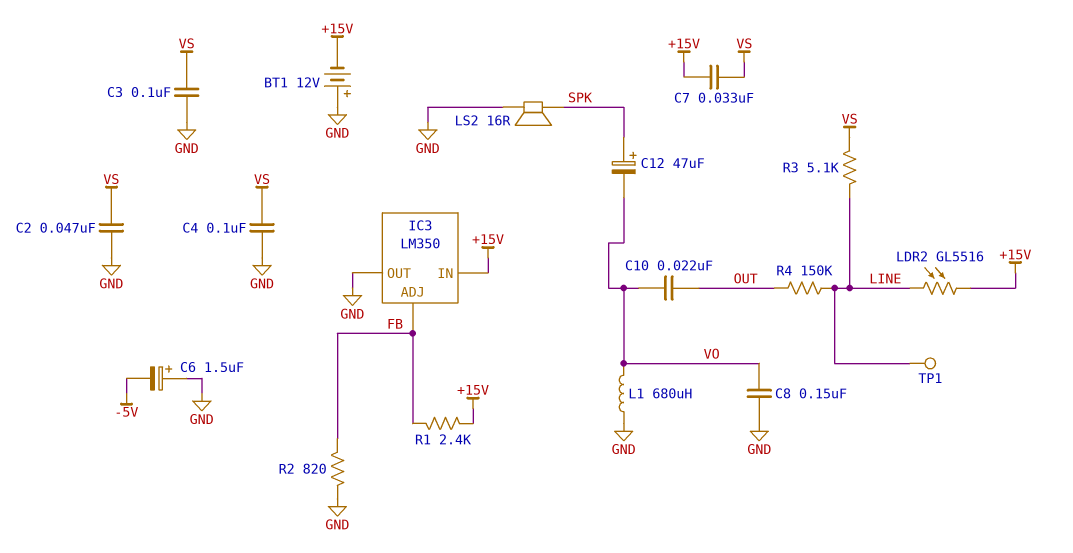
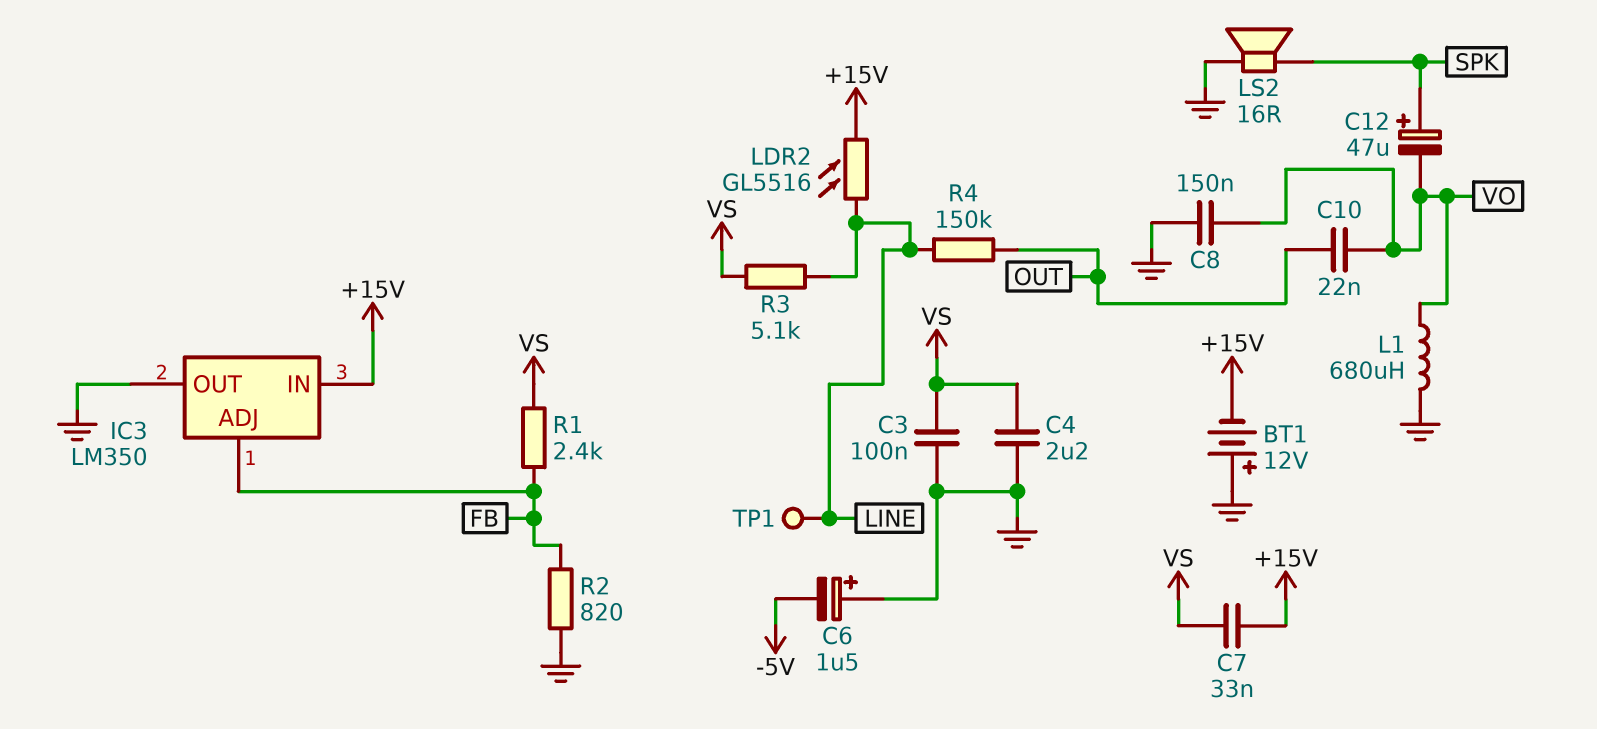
C2: 47nF (GND, VS) -> none
C4: 100nF (GND, VS) -> 2.2uF (GND, VS)
R1: 2.4k (+15V, FB) -> 2.4k (FB, VS)

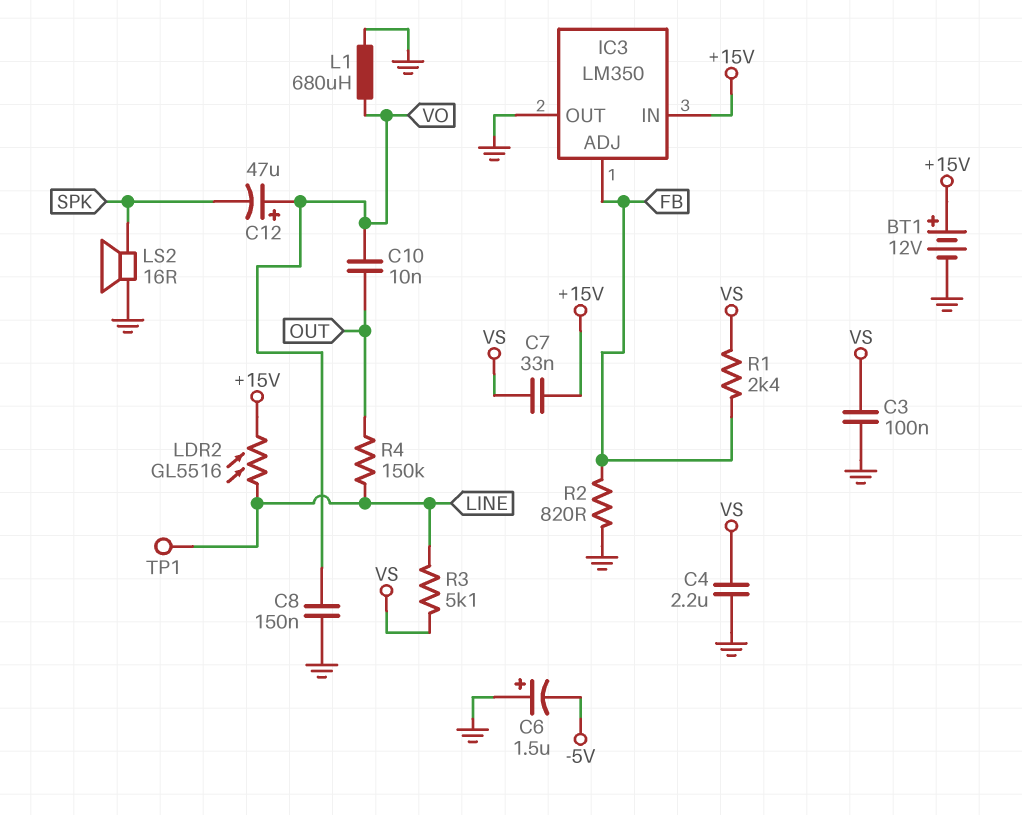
BT1: 12V (plus GND, minus +15V) -> 12V (plus +15V, minus GND)
C10: 22nF (OUT, VO) -> 10nF (OUT, VO)
C12: 47uF (plus SPK, minus VO) -> 47uF (plus VO, minus SPK)

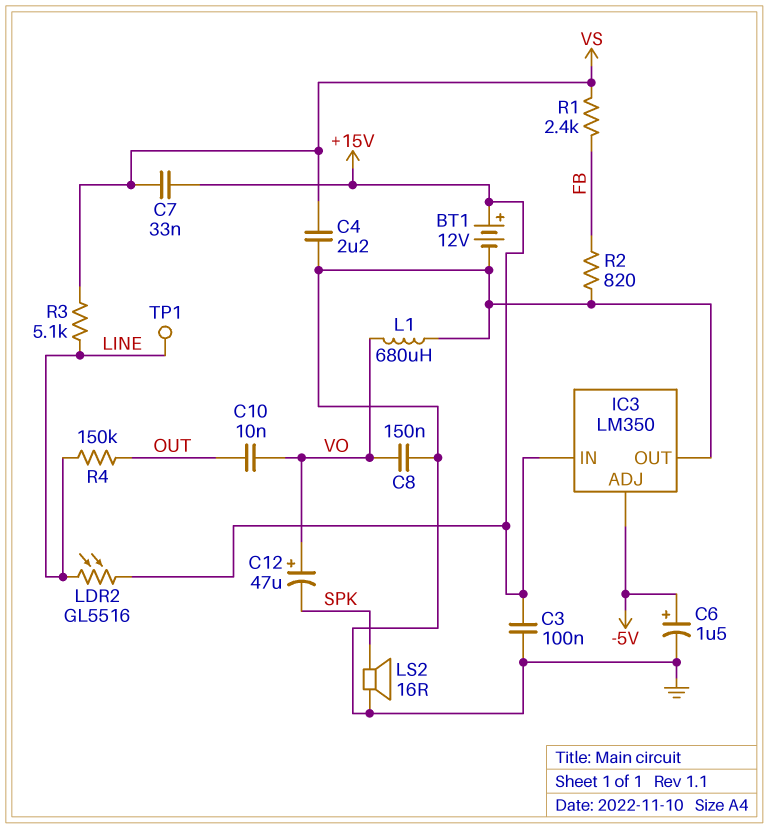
C3: 100nF (GND, VS) -> 100nF (+15V, GND)
C6: 1.5uF (plus GND, minus -5V) -> 1.5uF (plus -5V, minus GND)
IC3 pin ADJ: FB -> -5V

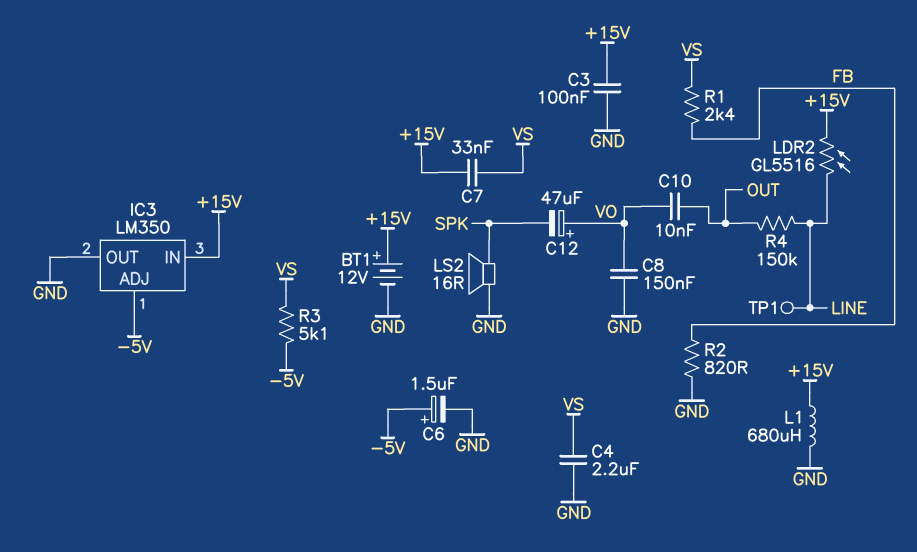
L1: 680uH (GND, VO) -> 680uH (+15V, GND)
R3: 5.1k (LINE, VS) -> 5.1k (-5V, VS)

